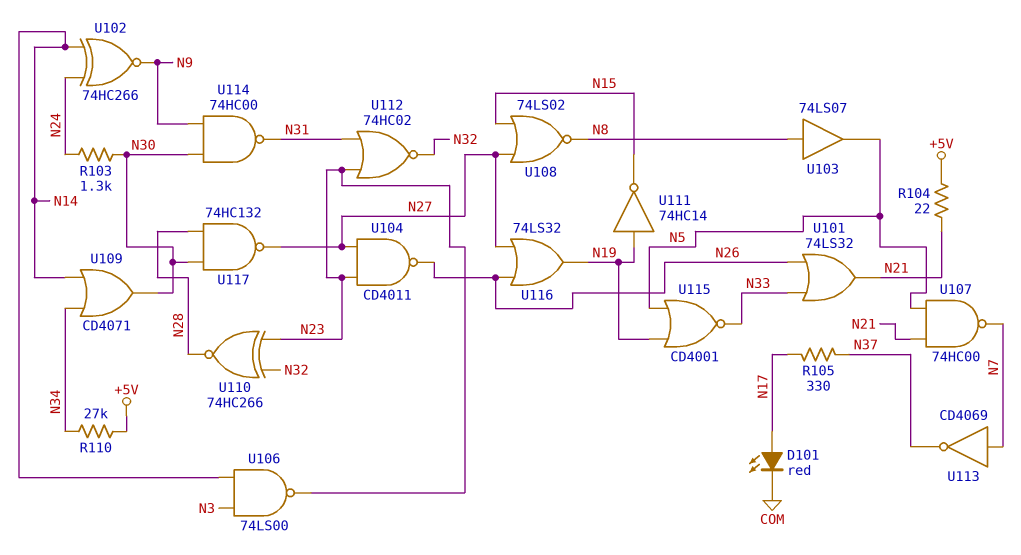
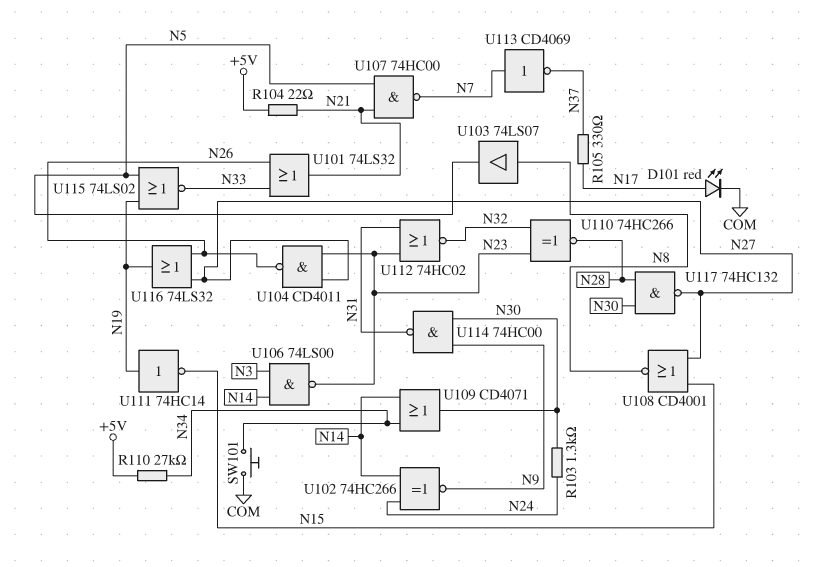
SW101: none -> button (COM, N34)
U108: NOR 74LS02 (in N15, in N27, out N8) -> NOR CD4001 (in N15, in N27, out N8)
U115: NOR CD4001 (in N5, in N19, out N33) -> NOR 74LS02 (in N5, in N19, out N33)

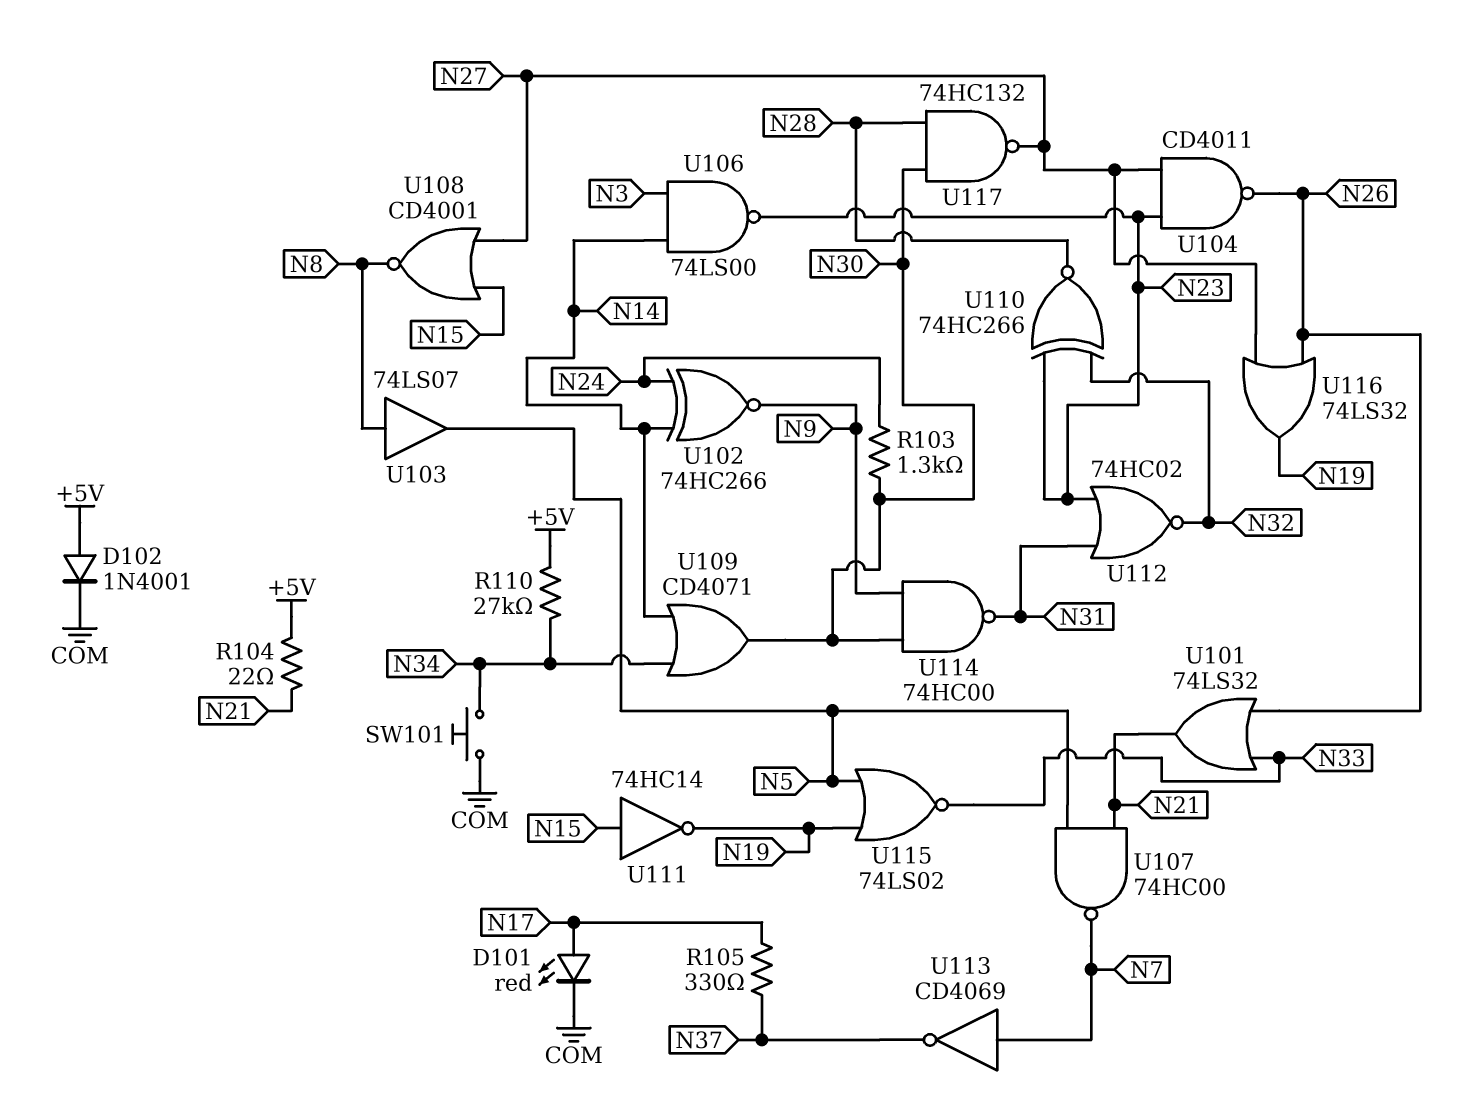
D102: none -> diode 1N4001 (A +5V, K COM)
U111: NOT 74HC14 (in N19, out N15) -> NOT 74HC14 (in N15, out N19)

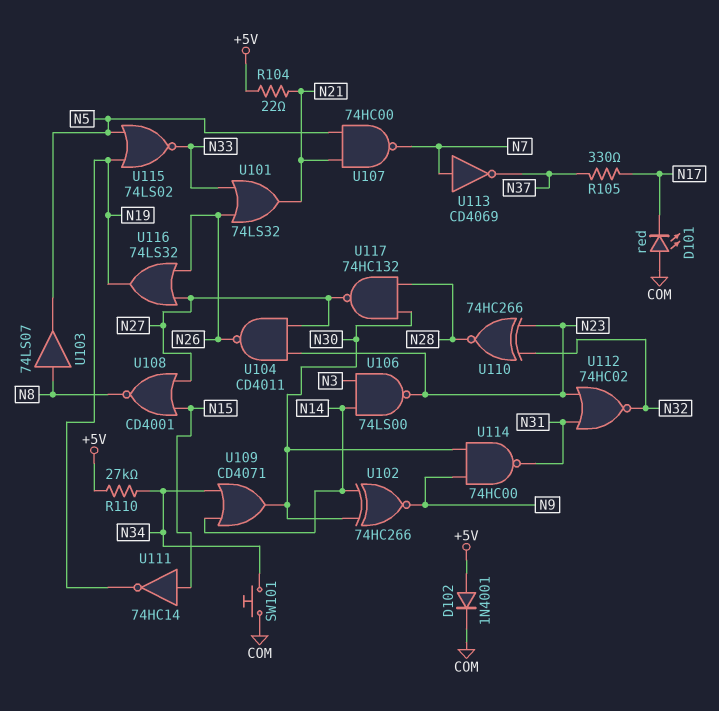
D101: LED red (A N17, K COM) -> LED red (A COM, K N17)
R103: 1.3k (N24, N30) -> none
U102: XNOR 74HC266 (in N14, in N24, out N9) -> XNOR 74HC266 (in N14, in N30, out N9)

